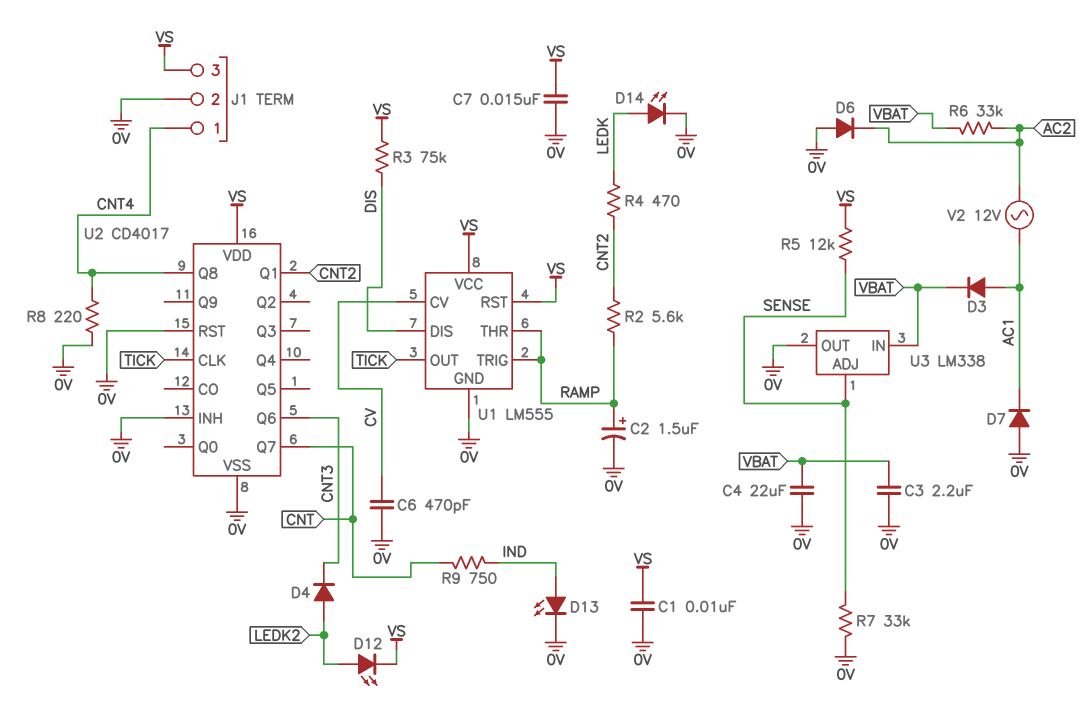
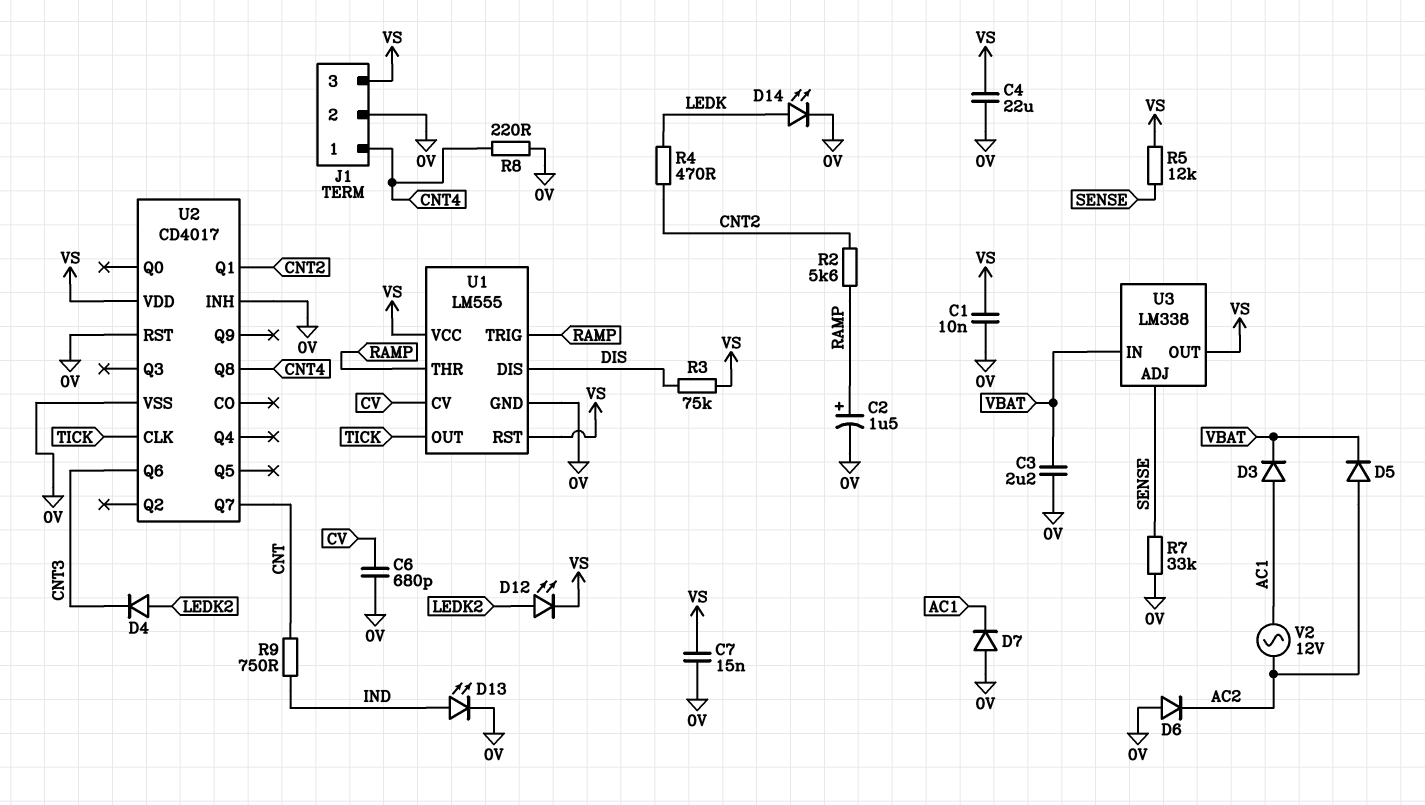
C4: 22uF (0V, VBAT) -> 22uF (0V, VS)
C6: 470pF (0V, CV) -> 680pF (0V, CV)
D5: none -> diode (A AC2, K VBAT)
R6: 33k (AC2, VBAT) -> none
U3 pin OUT: 0V -> VS

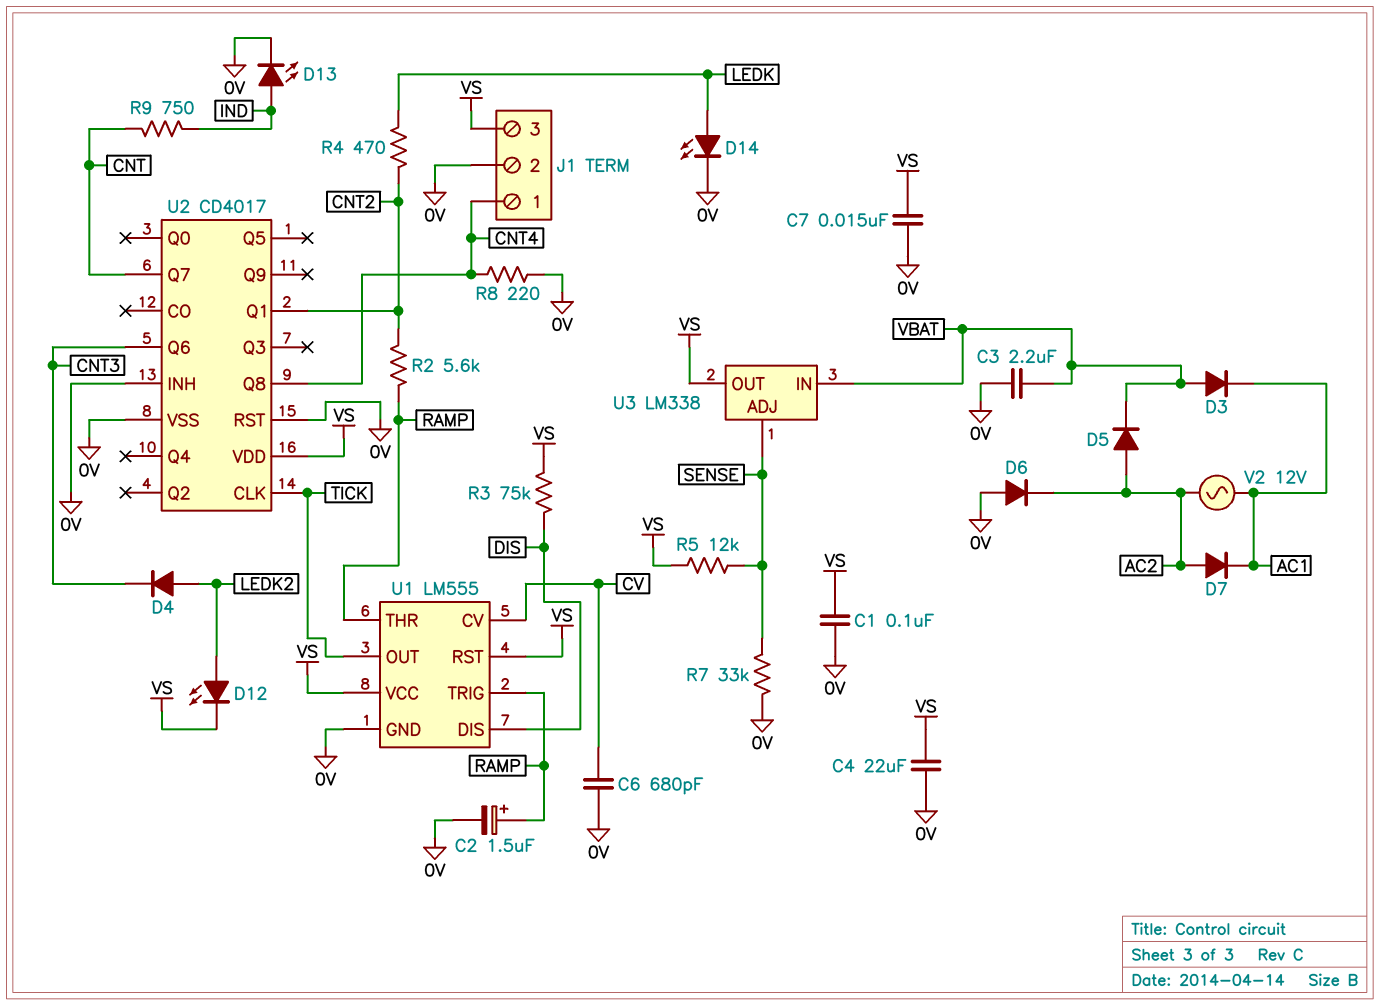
C1: 10nF (0V, VS) -> 100nF (0V, VS)
D3: diode (A AC1, K VBAT) -> diode (A VBAT, K AC1)
D7: diode (A 0V, K AC1) -> diode (A AC2, K AC1)

